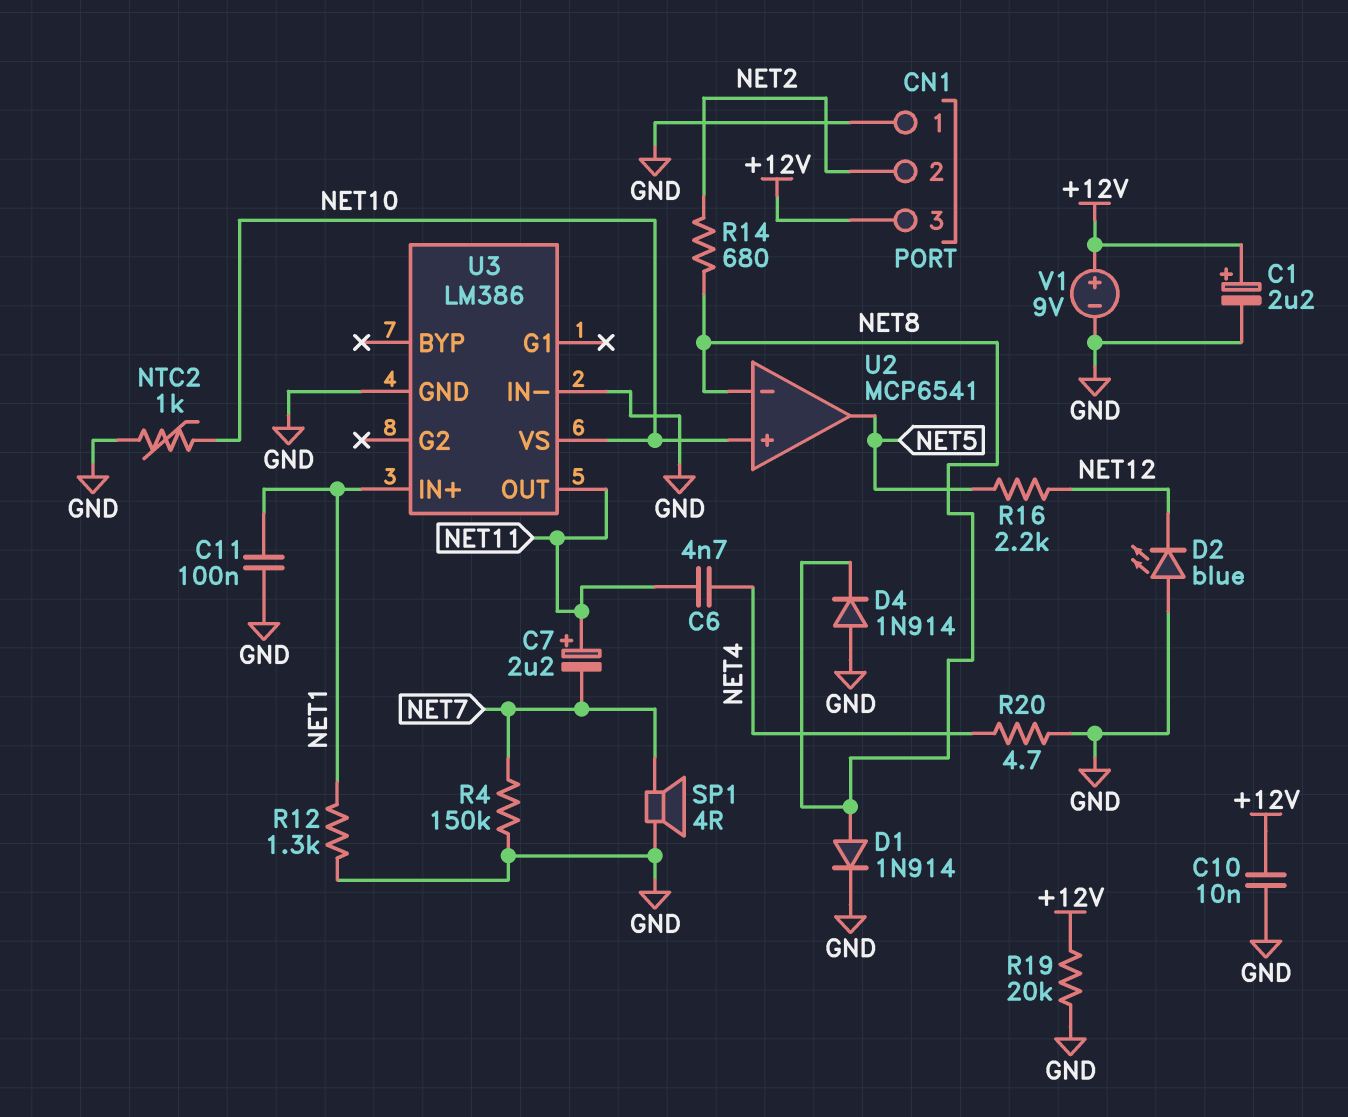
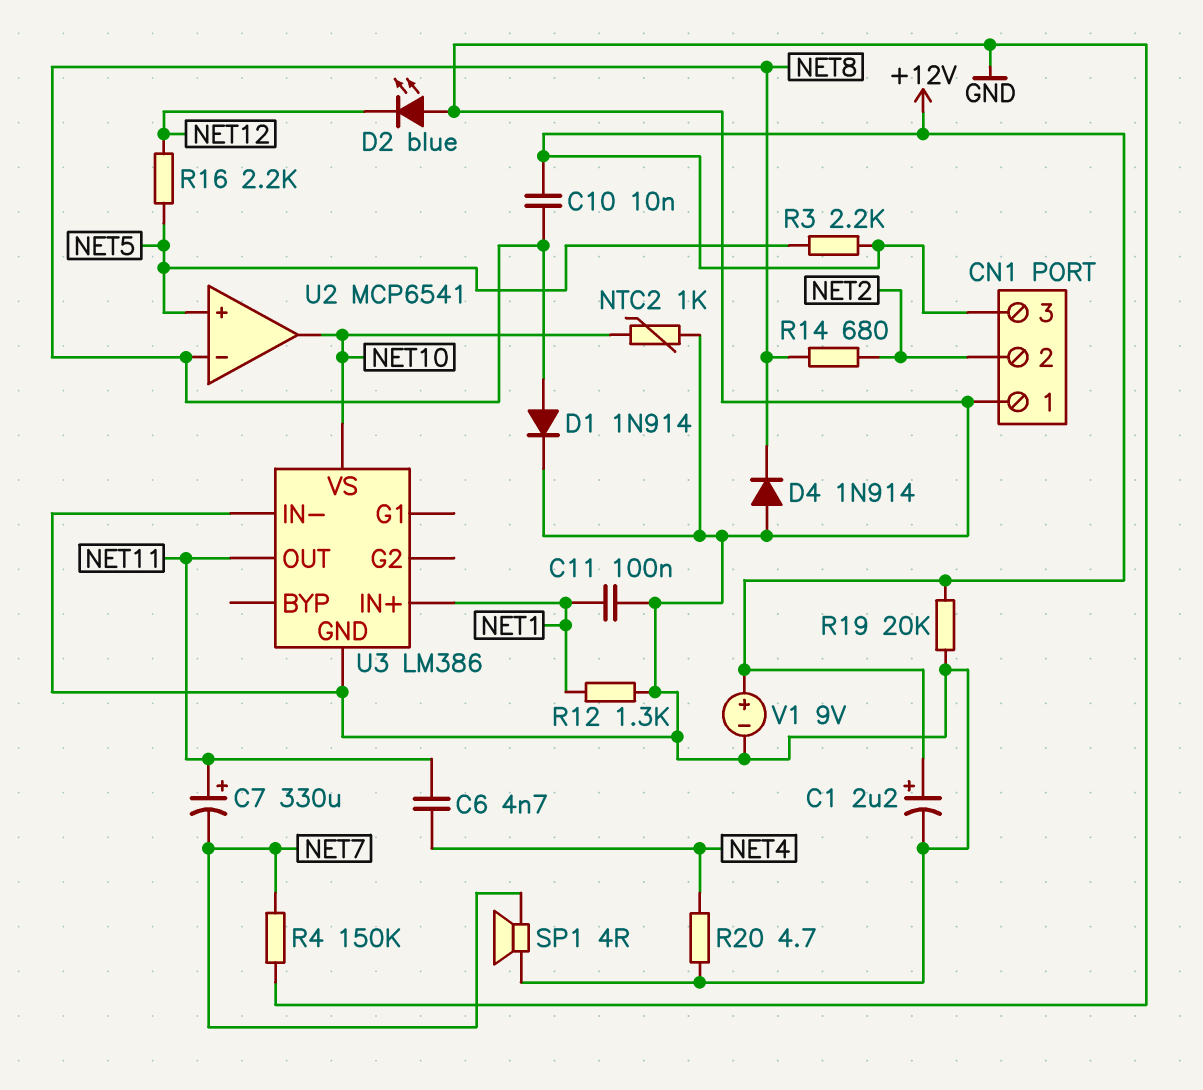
C7: 2.2uF (plus NET11, minus NET7) -> 330uF (plus NET11, minus NET7)
C10: 10nF (+12V, GND) -> 10nF (+12V, NET8)
R3: none -> 2.2k (+12V, NET5)
U2 pin in+: NET10 -> NET5
U2 pin out: NET5 -> NET10

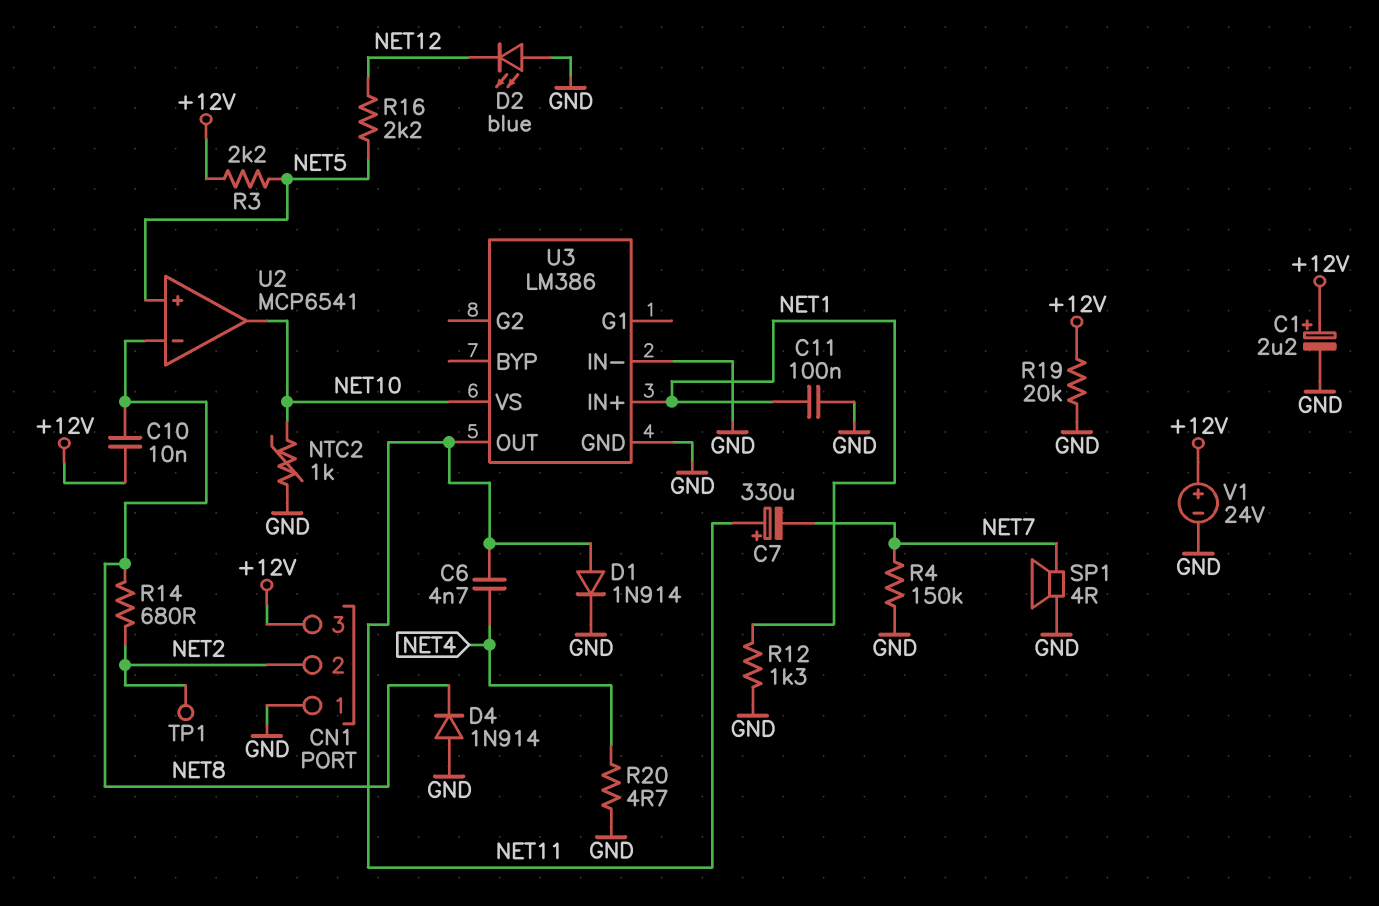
D1: diode 1N914 (A NET8, K GND) -> diode 1N914 (A NET11, K GND)
TP1: none -> test point (NET2)
V1: 9V (plus +12V, minus GND) -> 24V (plus +12V, minus GND)

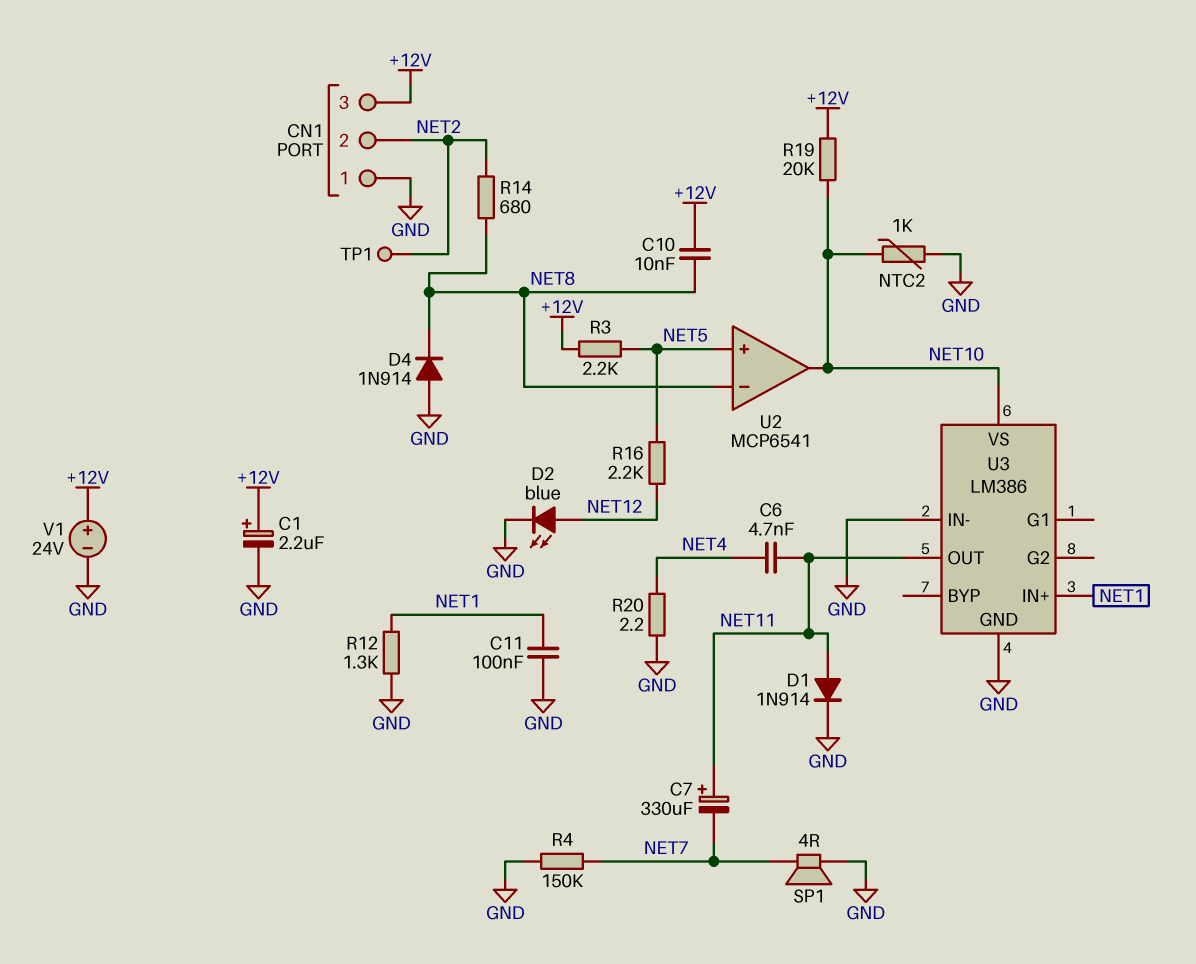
D2: LED blue (A GND, K NET12) -> LED blue (A NET12, K GND)
R19: 20k (+12V, GND) -> 20k (+12V, NET10)
R20: 4.7 (GND, NET4) -> 2.2 (GND, NET4)

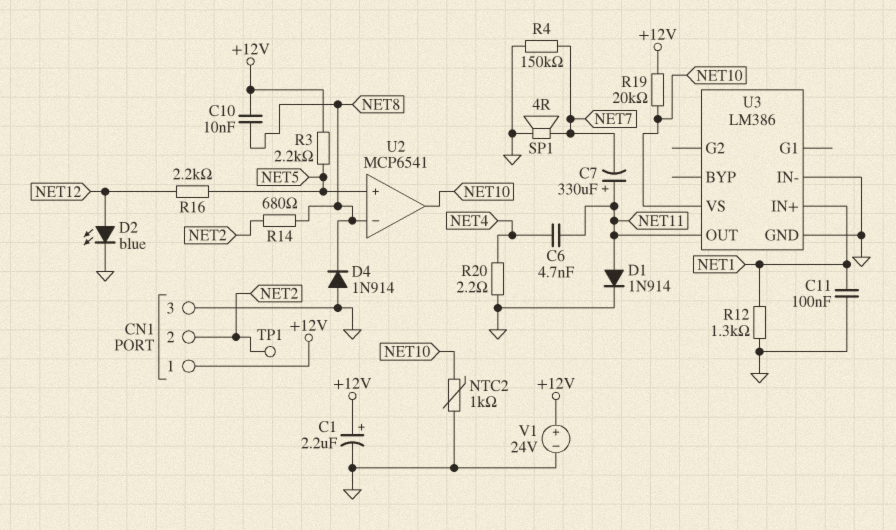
CN1 pin 1: GND -> +12V
CN1 pin 3: +12V -> GND

